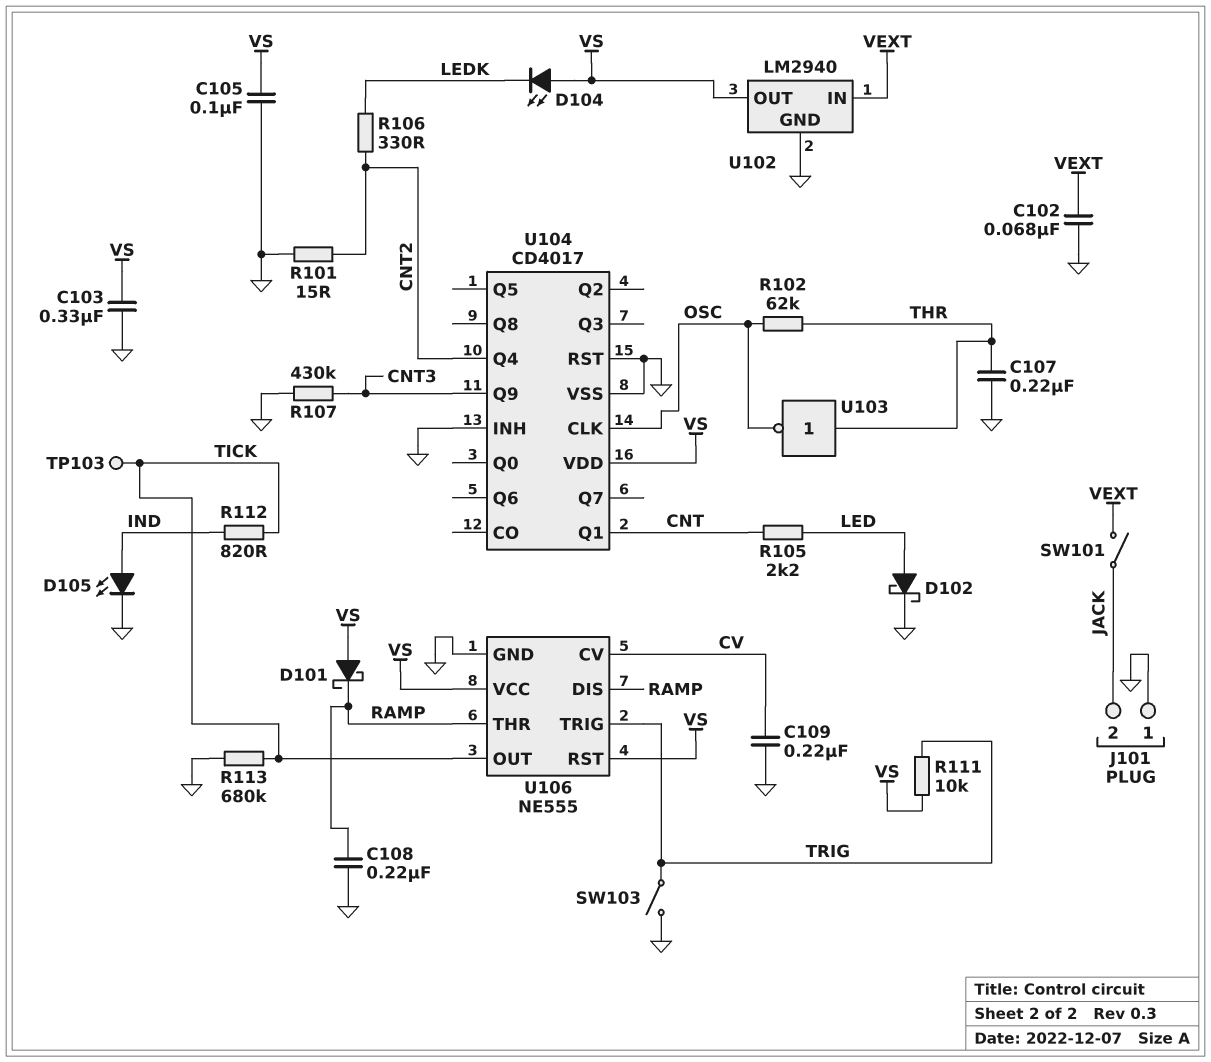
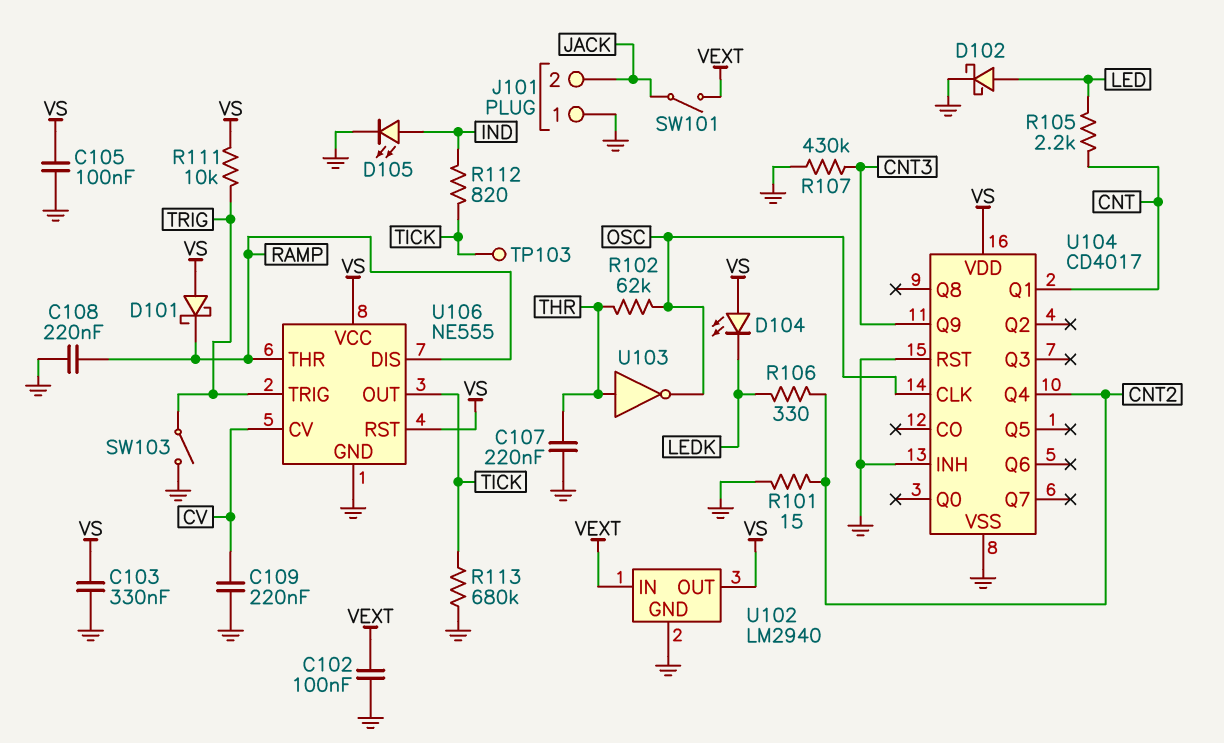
C102: 68nF (GND, VEXT) -> 100nF (GND, VEXT)

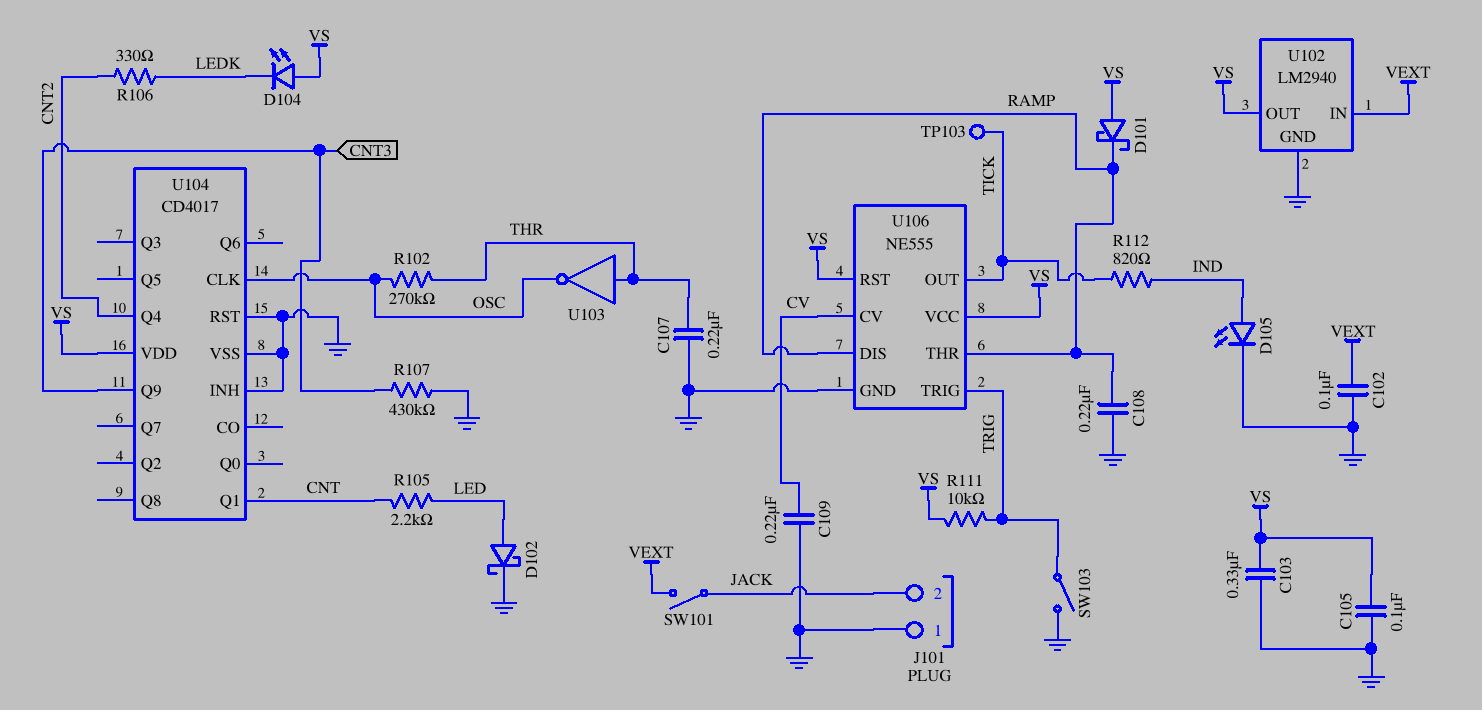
R101: 15 (CNT2, GND) -> none
R102: 62k (OSC, THR) -> 270k (OSC, THR)
R113: 680k (GND, TICK) -> none

